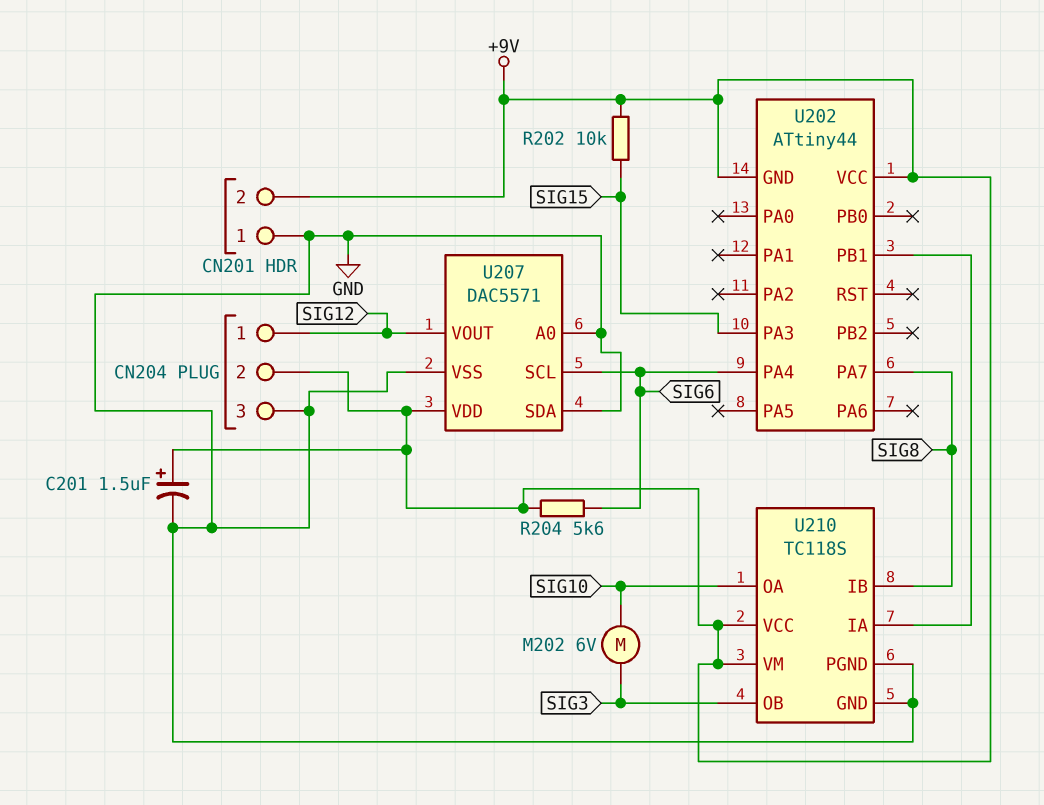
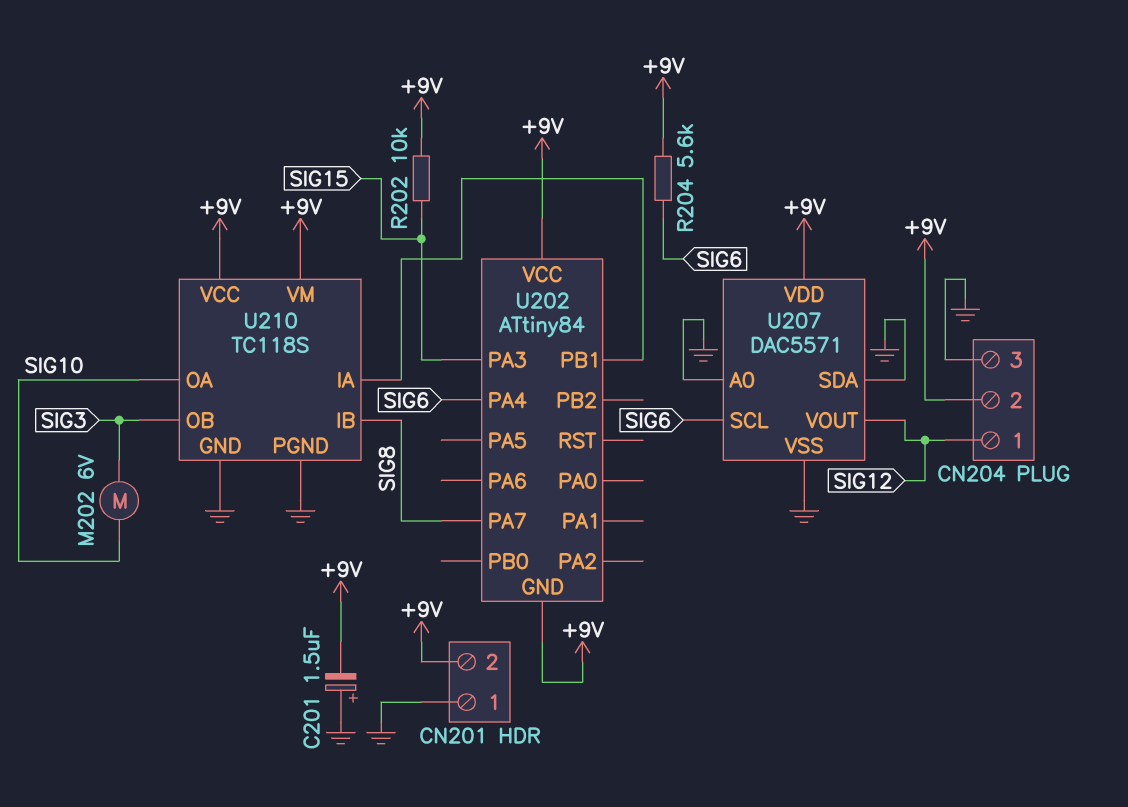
C201: 1.5uF (plus +9V, minus GND) -> 1.5uF (plus GND, minus +9V)
U202: ATtiny44 -> ATtiny84

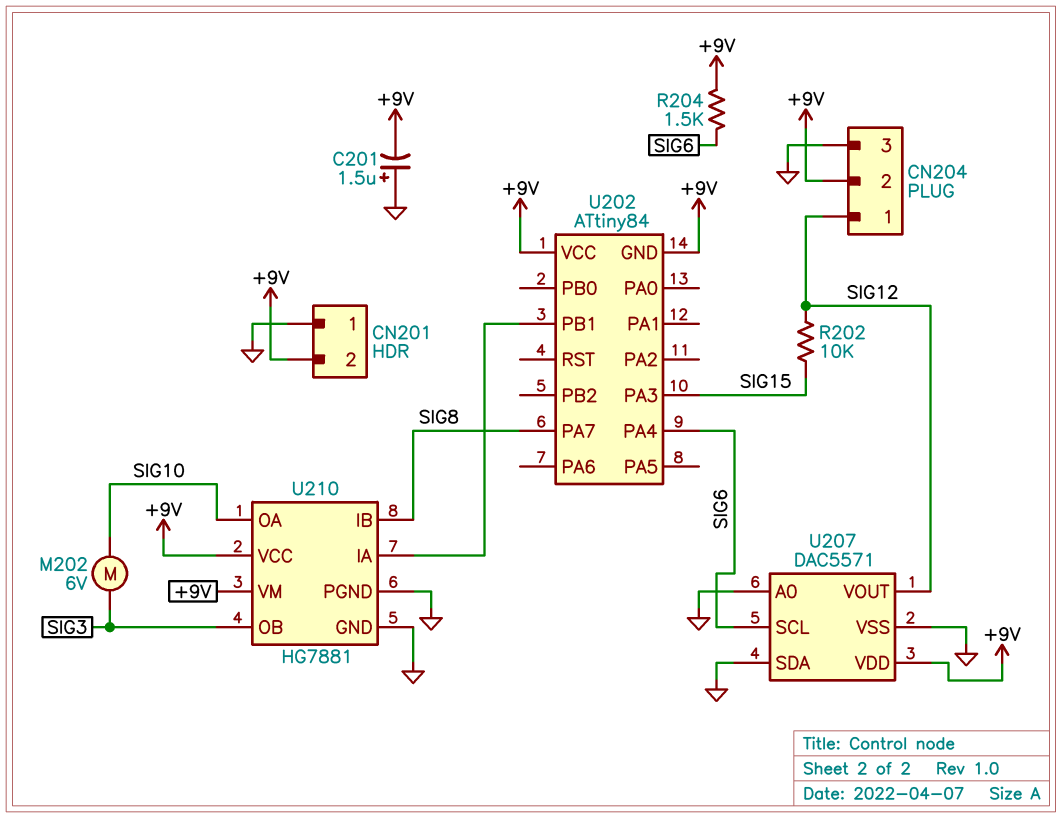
R202: 10k (+9V, SIG15) -> 10k (SIG12, SIG15)
R204: 5.6k (+9V, SIG6) -> 1.5k (+9V, SIG6)
U210: TC118S -> HG7881

